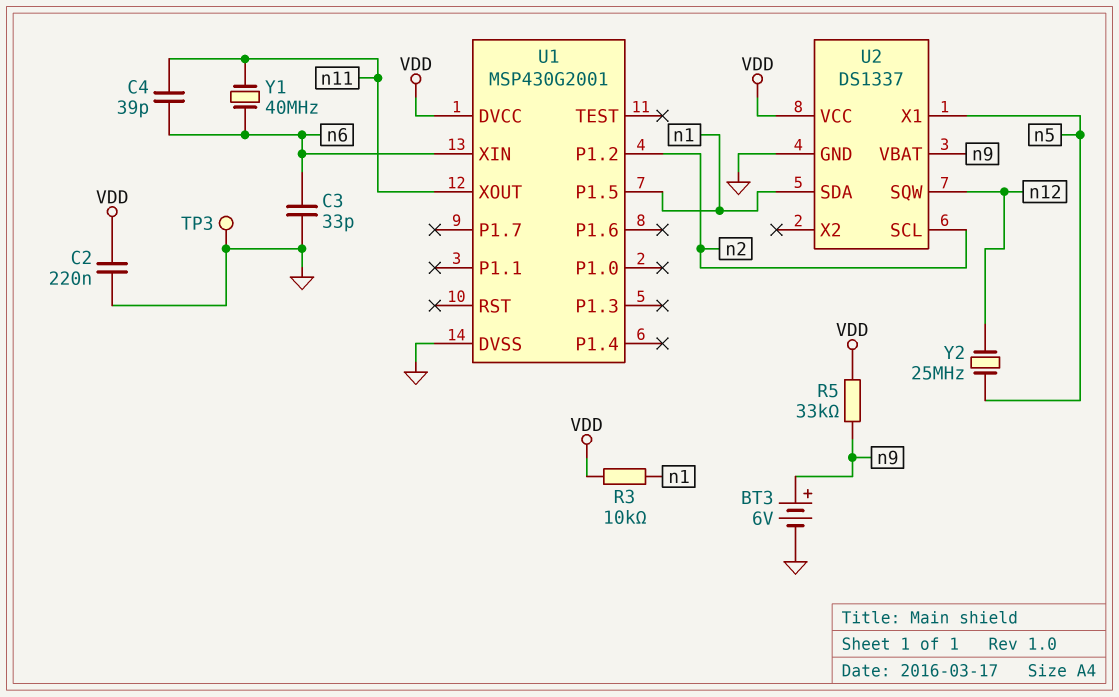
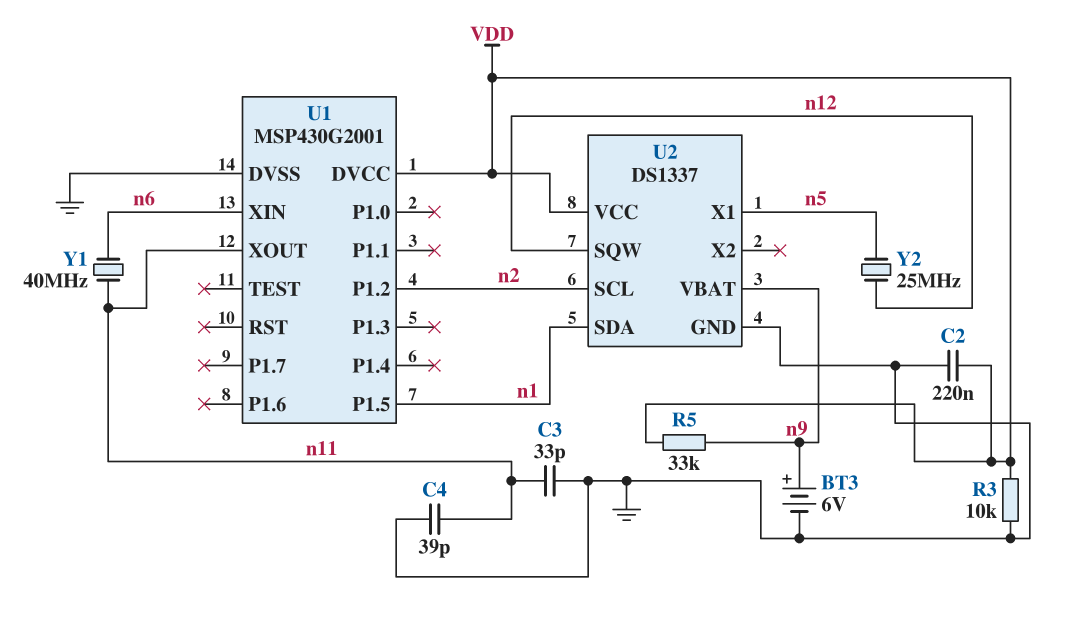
C3: 33pF (GND, n6) -> 33pF (GND, n11)
C4: 39pF (n6, n11) -> 39pF (GND, n11)
R3: 10k (VDD, n1) -> 10k (GND, VDD)
TP3: test point (GND) -> none

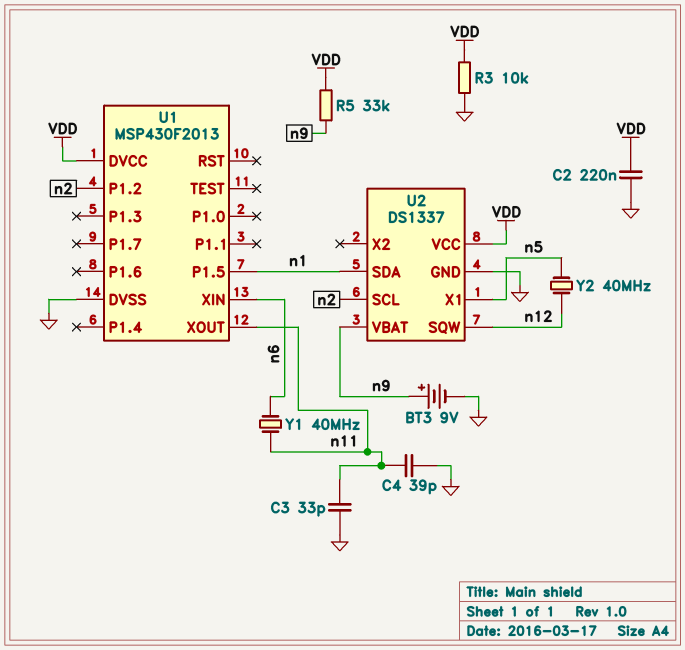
BT3: 6V (plus n9, minus GND) -> 9V (plus n9, minus GND)
U1: MSP430G2001 -> MSP430F2013
Y2: 25MHz (n5, n12) -> 40MHz (n5, n12)

